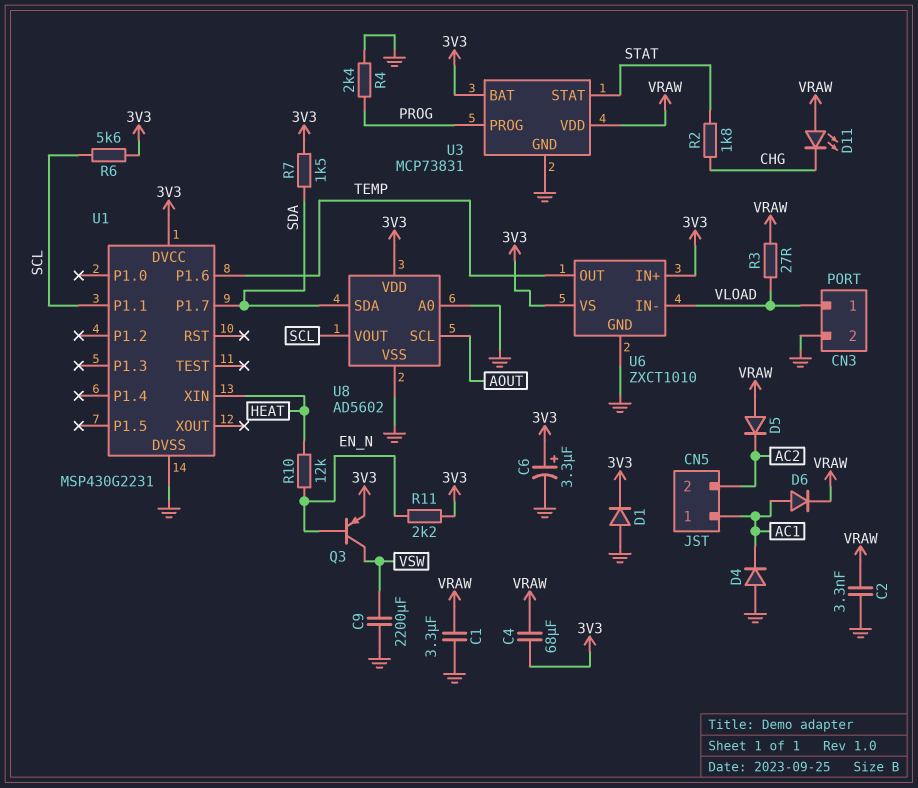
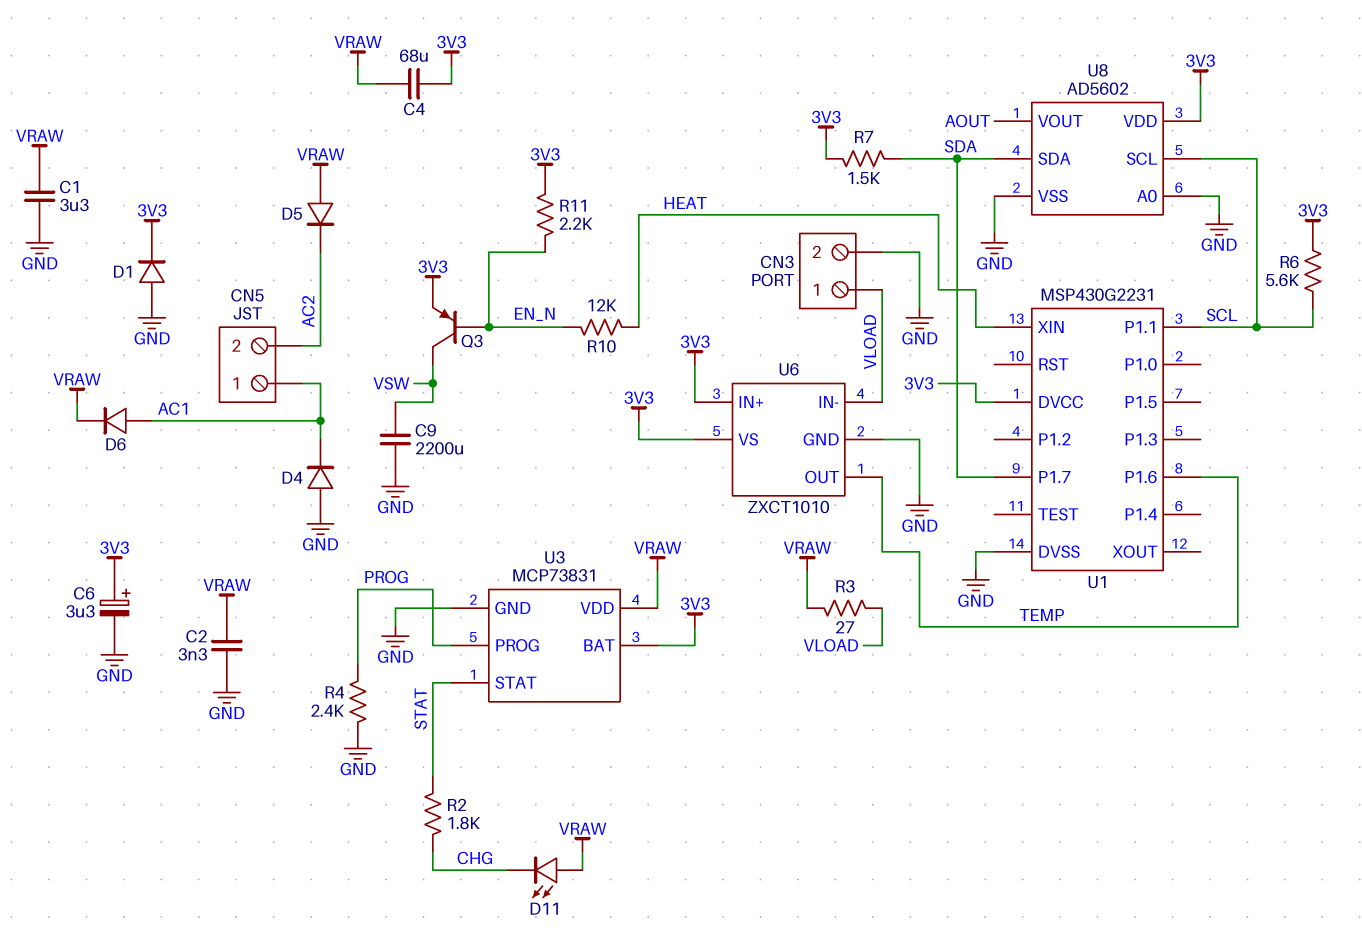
U8 pin SCL: AOUT -> SCL
U8 pin VOUT: SCL -> AOUT

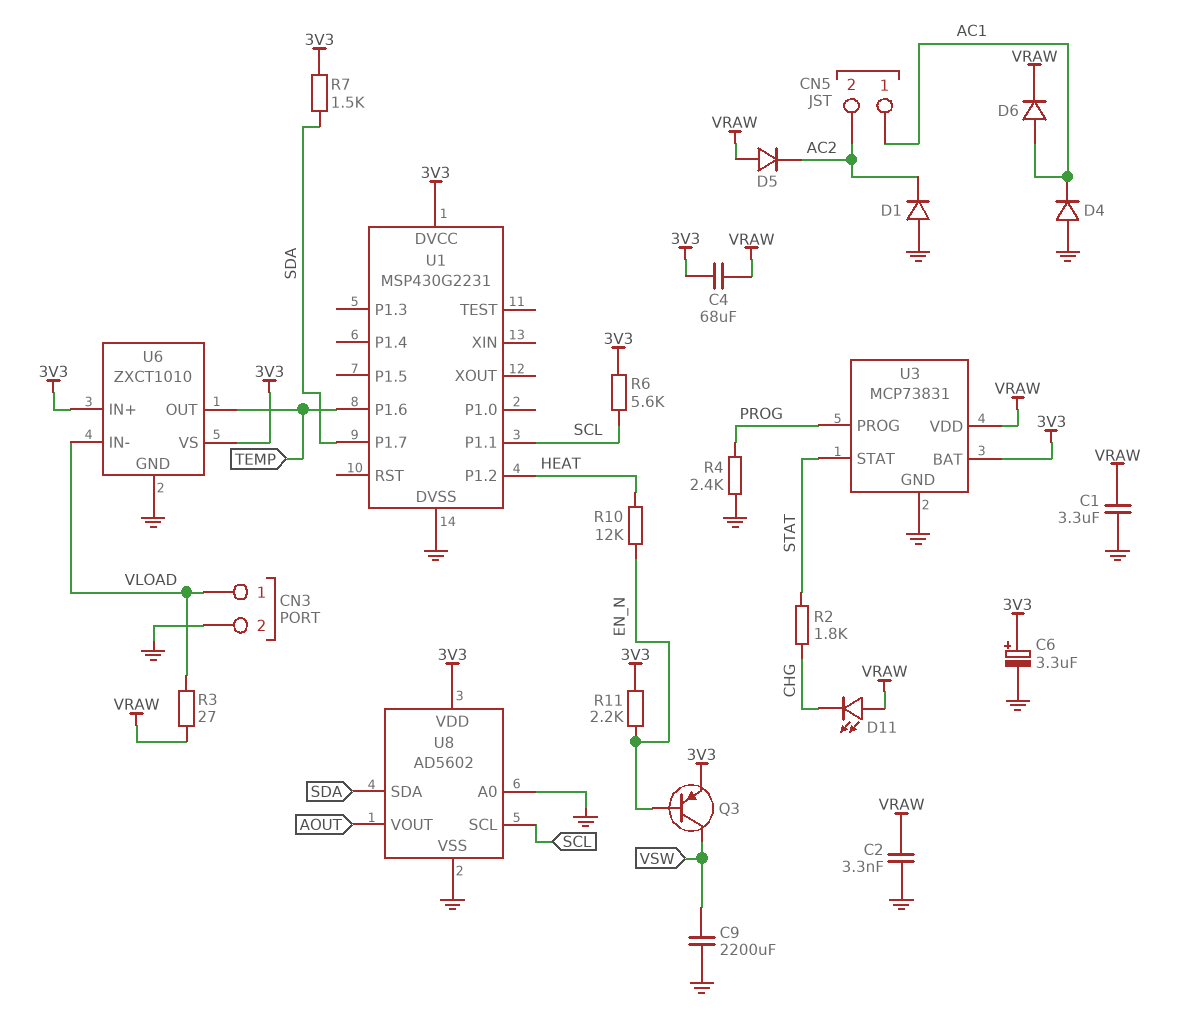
D1: diode (A GND, K 3V3) -> diode (A GND, K AC2)
U1 pin P1.2: none -> HEAT
U1 pin XIN: HEAT -> none

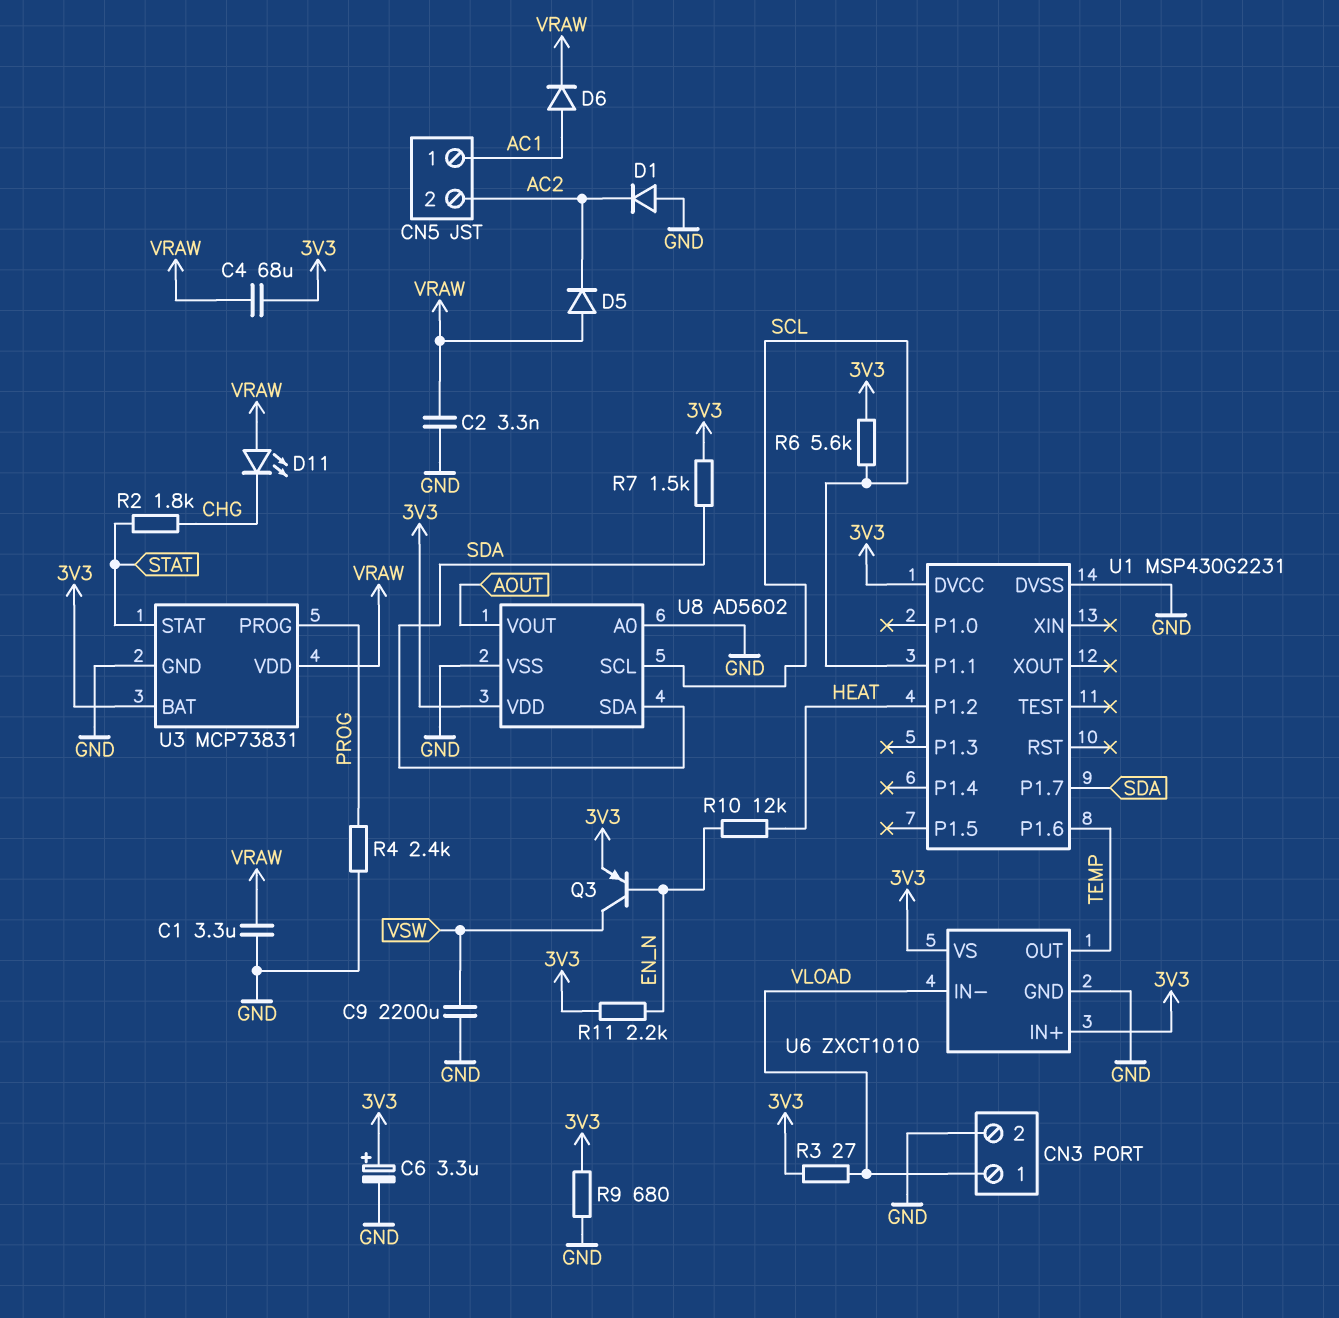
D4: diode (A GND, K AC1) -> none
R3: 27 (VLOAD, VRAW) -> 27 (3V3, VLOAD)
R9: none -> 680 (3V3, GND)

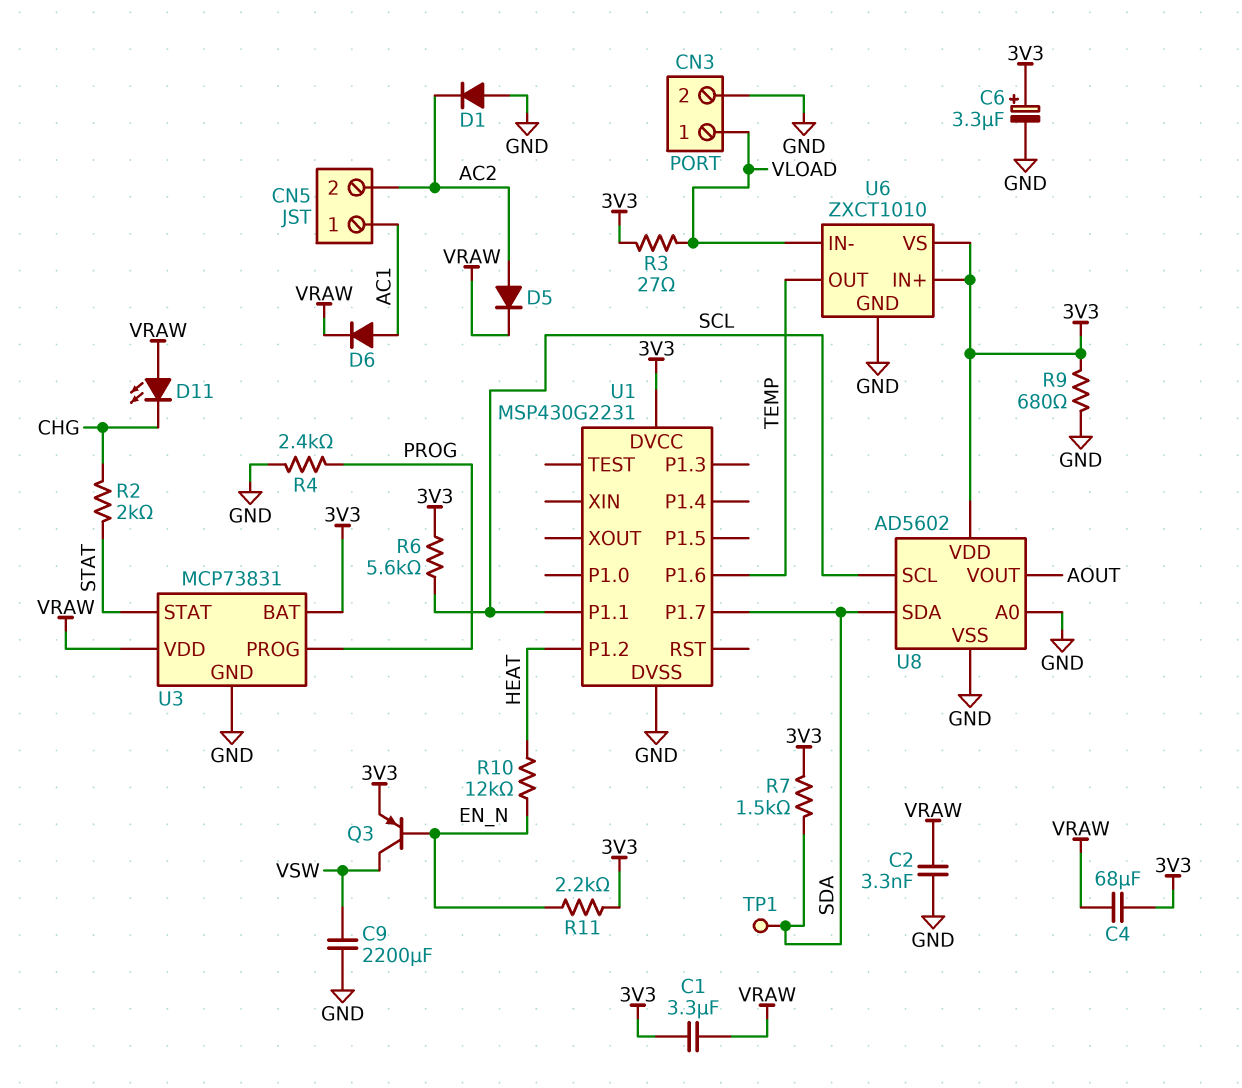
C1: 3.3uF (GND, VRAW) -> 3.3uF (3V3, VRAW)
D5: diode (A VRAW, K AC2) -> diode (A AC2, K VRAW)
R2: 1.8k (CHG, STAT) -> 2k (CHG, STAT)
TP1: none -> test point (SDA)

